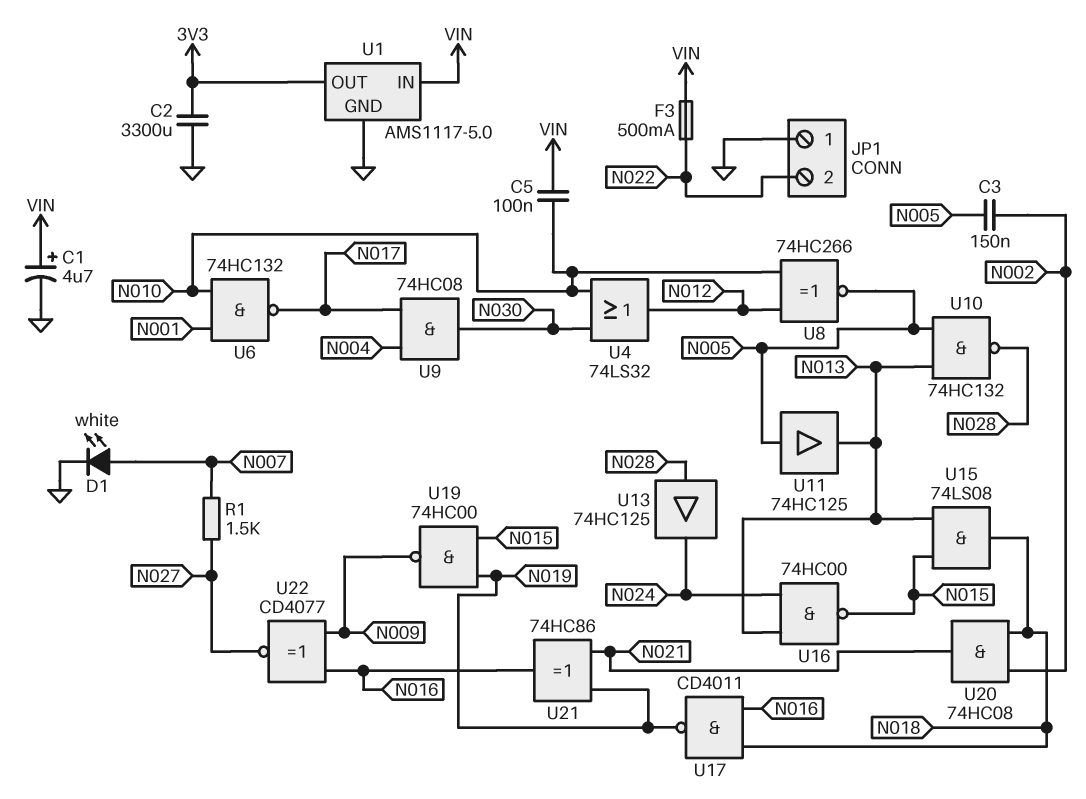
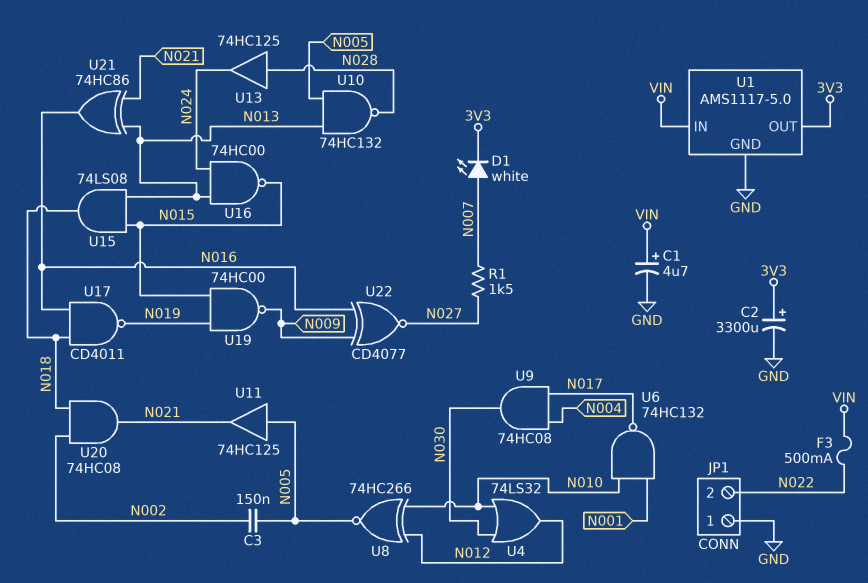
C2: 3300uF (3V3, GND) -> 3300uF (plus 3V3, minus GND)
C5: 100nF (N010, VIN) -> none
D1: LED white (A N007, K GND) -> LED white (A N007, K 3V3)
U11: buffer 74HC125 (in N005, out N013) -> buffer 74HC125 (in N005, out N021)
U21: XOR 74HC86 (in N019, in N021, out N016) -> XOR 74HC86 (in N013, in N021, out N016)

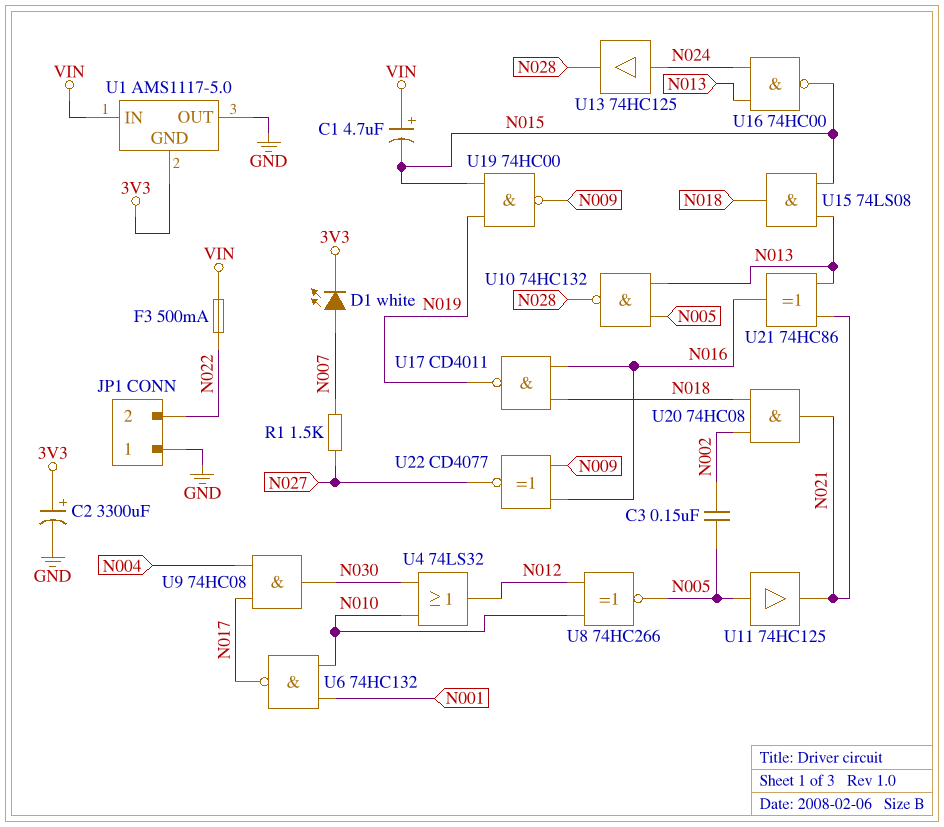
C1: 4.7uF (plus VIN, minus GND) -> 4.7uF (plus VIN, minus N015)
U1 pin GND: GND -> 3V3
U1 pin OUT: 3V3 -> GND
U13: buffer 74HC125 (in N028, out N024) -> buffer 74HC125 (in N024, out N028)

